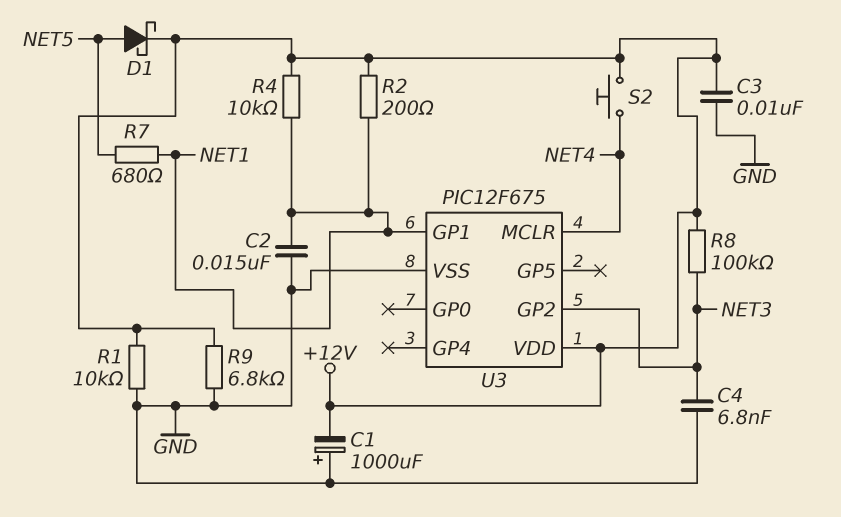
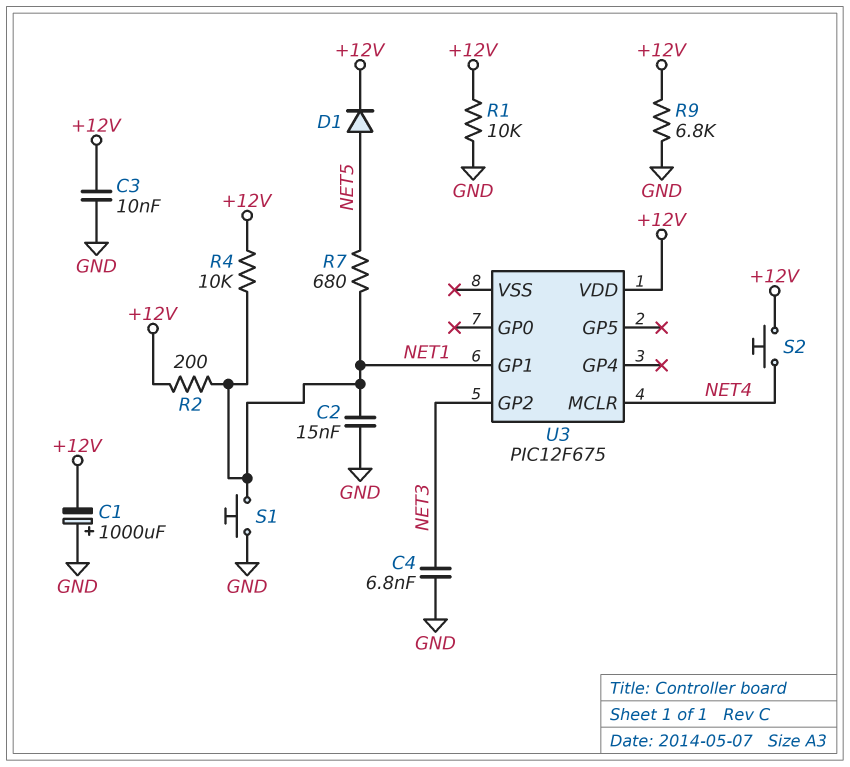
D1: schottky (A NET5, K +12V) -> diode (A NET5, K +12V)
R8: 100k (+12V, NET3) -> none
S1: none -> button (GND, NET1)
U3 pin VSS: GND -> none

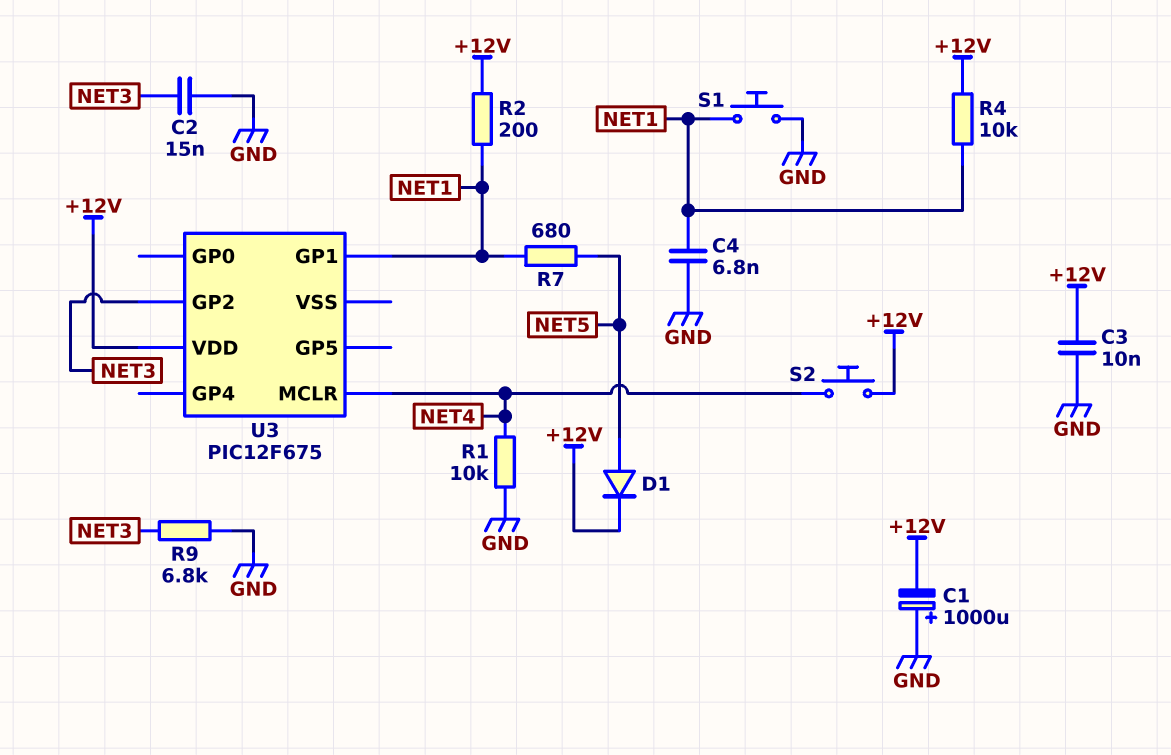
C2: 15nF (GND, NET1) -> 15nF (GND, NET3)
C4: 6.8nF (GND, NET3) -> 6.8nF (GND, NET1)
R1: 10k (+12V, GND) -> 10k (GND, NET4)
R9: 6.8k (+12V, GND) -> 6.8k (GND, NET3)

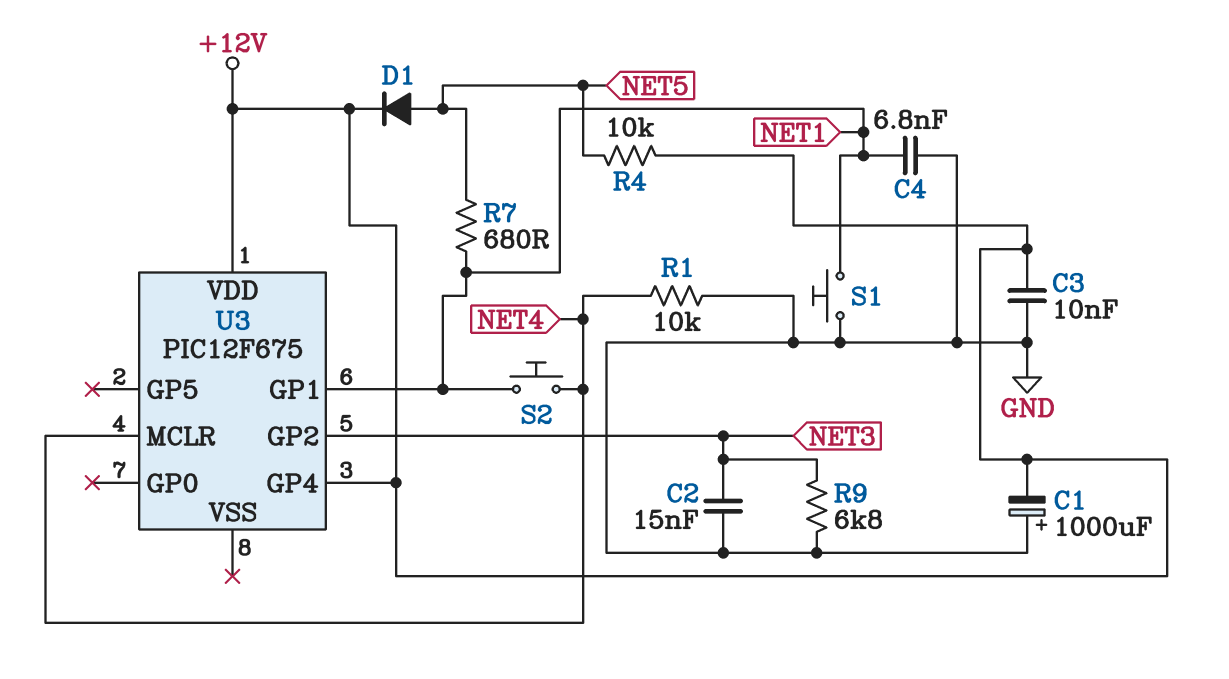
R2: 200 (+12V, NET1) -> none
R4: 10k (+12V, NET1) -> 10k (+12V, NET5)
S2: button (+12V, NET4) -> button (NET1, NET4)
U3 pin GP4: none -> +12V

